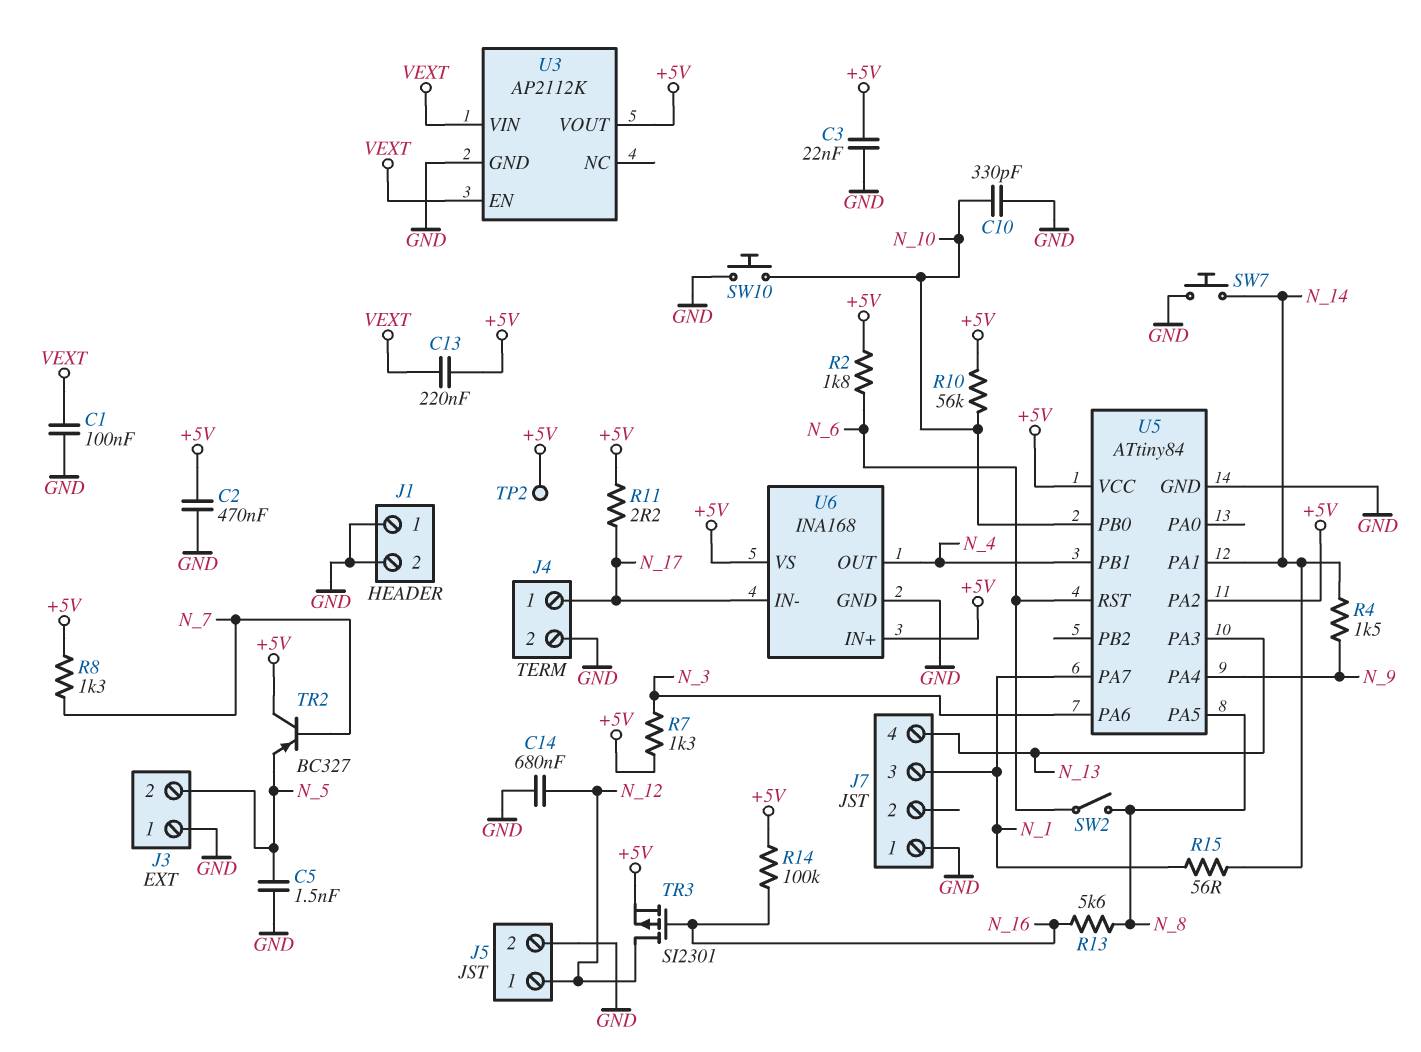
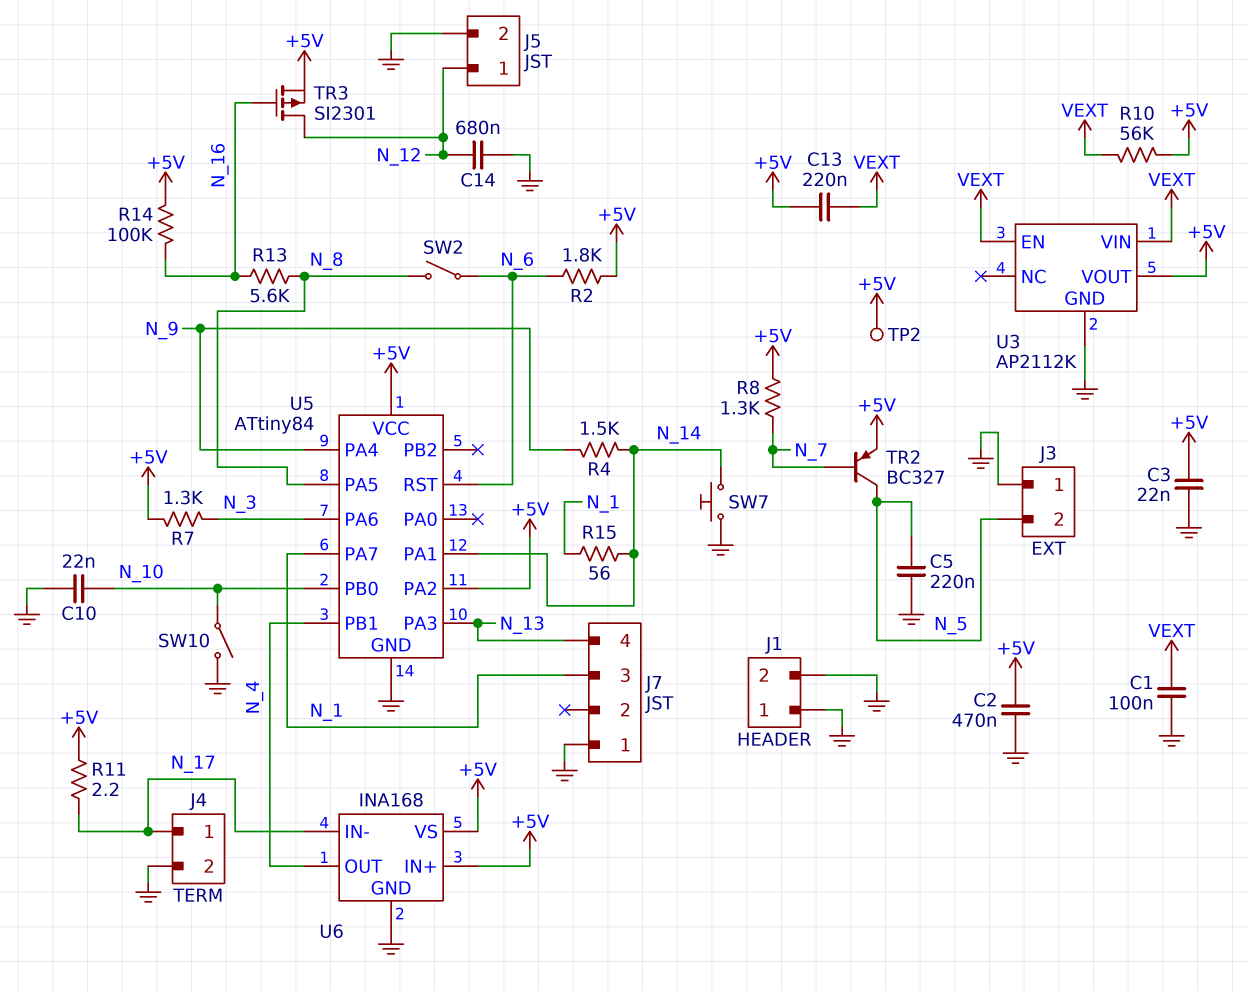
C5: 1.5nF (GND, N_5) -> 220nF (GND, N_5)
C10: 330pF (GND, N_10) -> 22nF (GND, N_10)
R10: 56k (+5V, N_10) -> 56k (+5V, VEXT)
SW10: button (GND, N_10) -> switch (GND, N_10)
TR2: PNP BC327 (B N_7, C +5V, E N_5) -> PNP BC327 (B N_7, C N_5, E +5V)

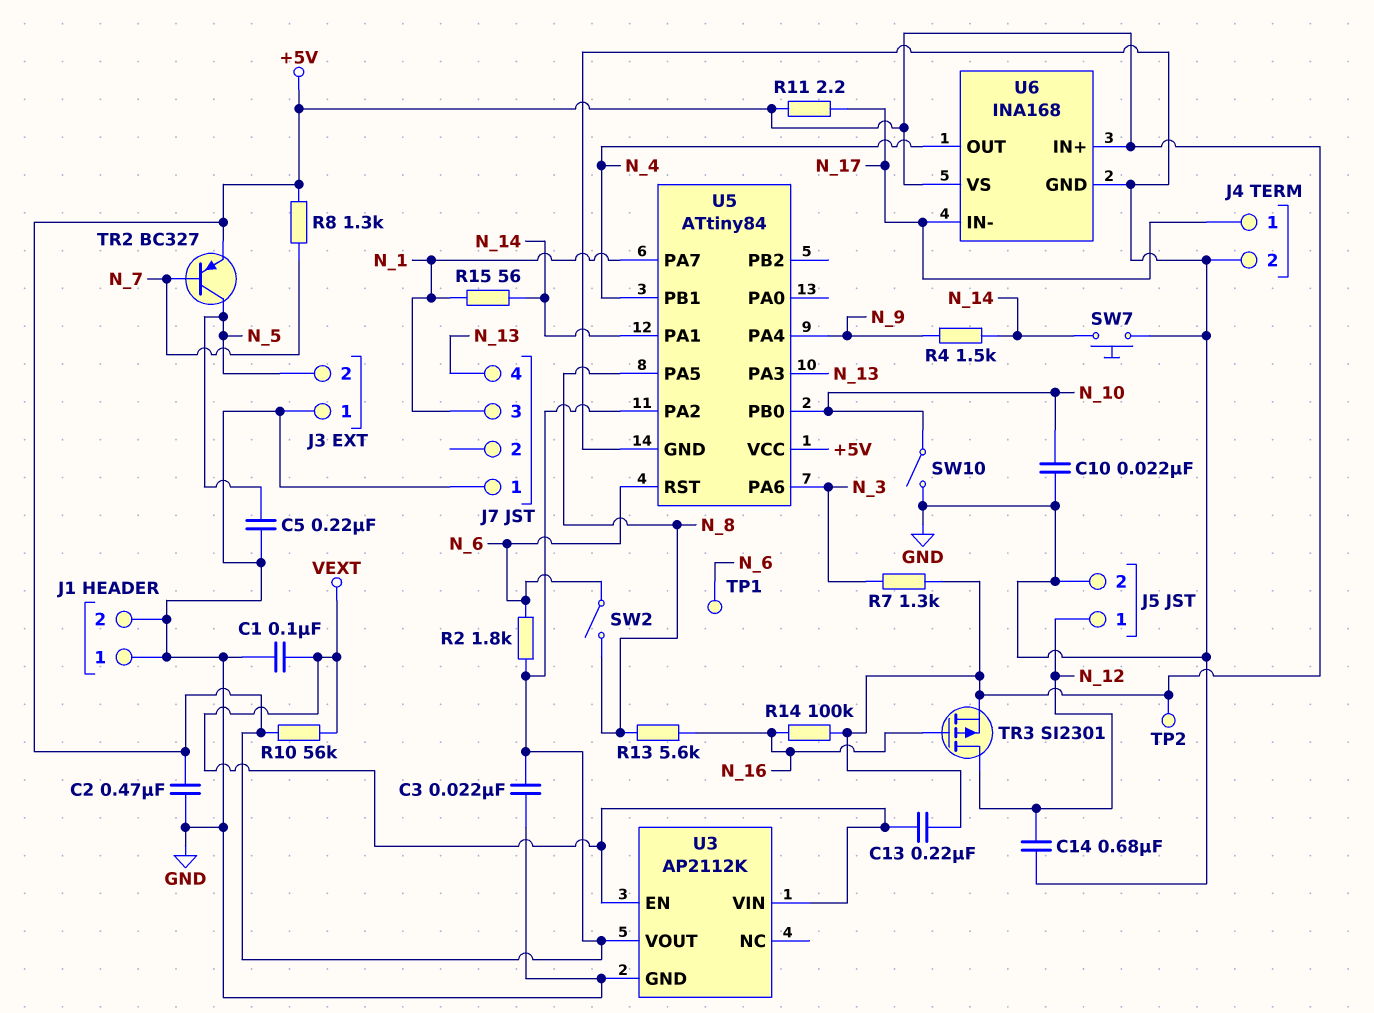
TP1: none -> test point (N_6)

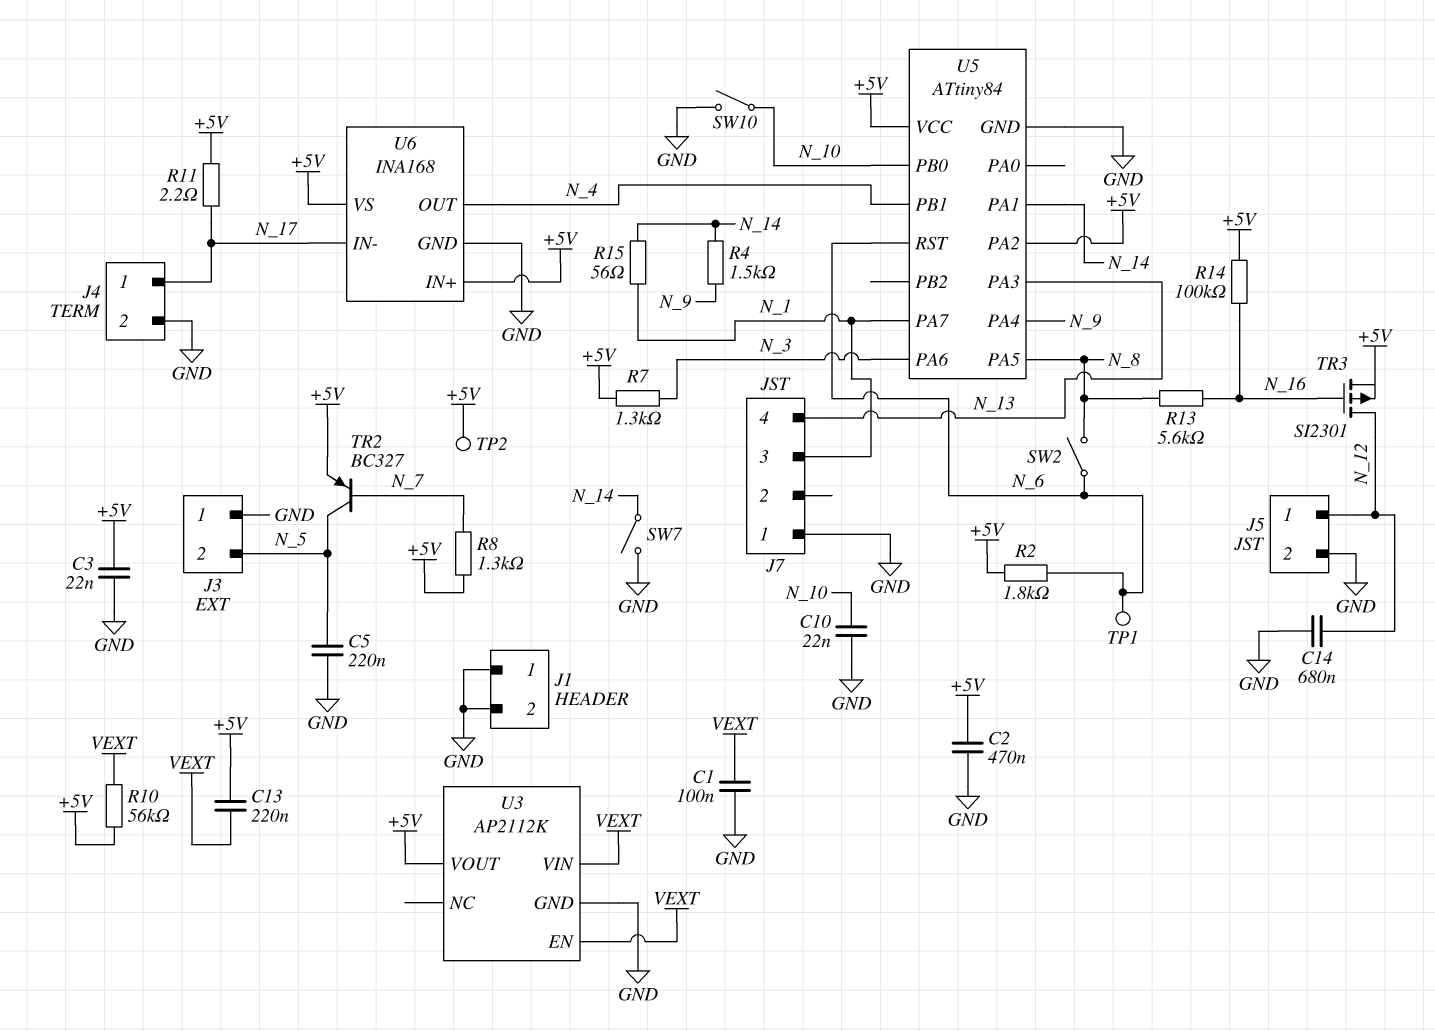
SW7: button (GND, N_14) -> switch (GND, N_14)

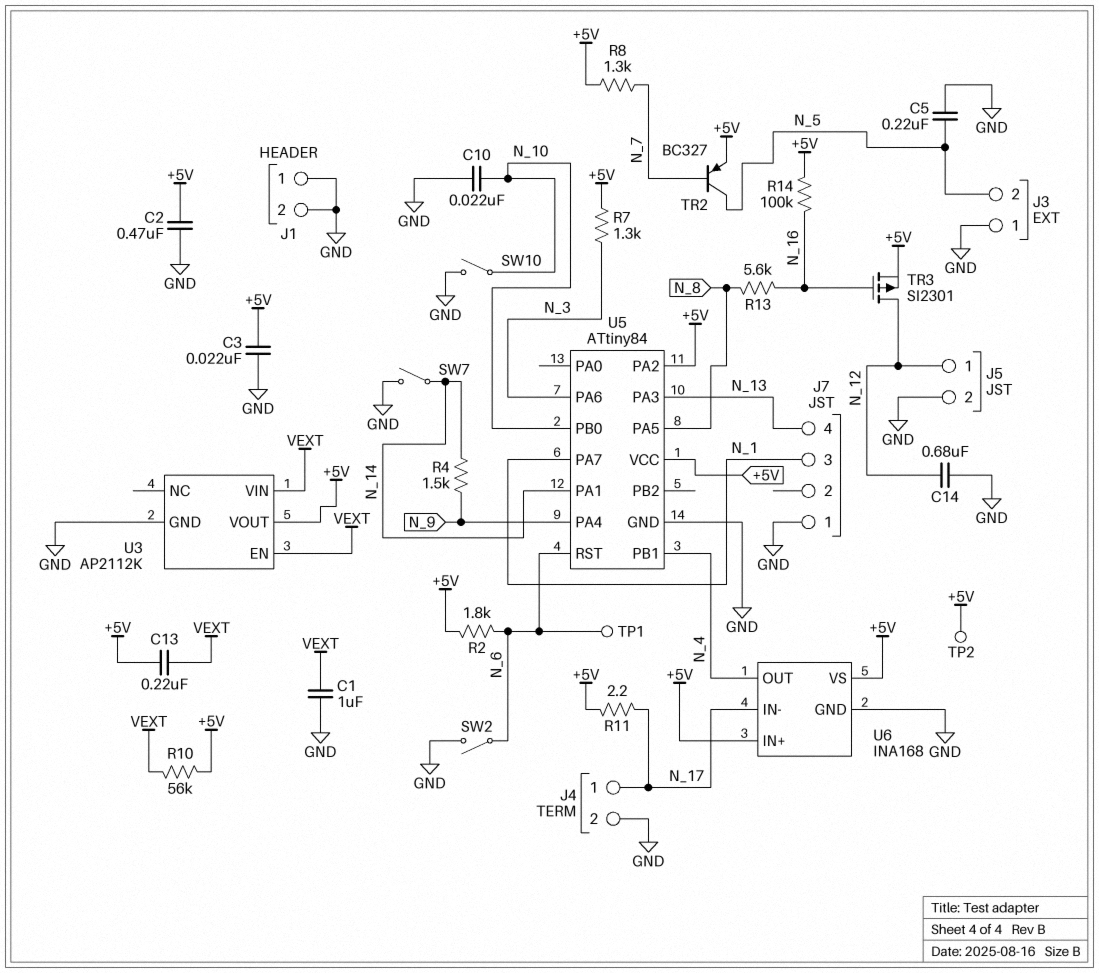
C1: 100nF (GND, VEXT) -> 1uF (GND, VEXT)
R15: 56 (N_1, N_14) -> none
SW2: switch (N_6, N_8) -> switch (GND, N_6)

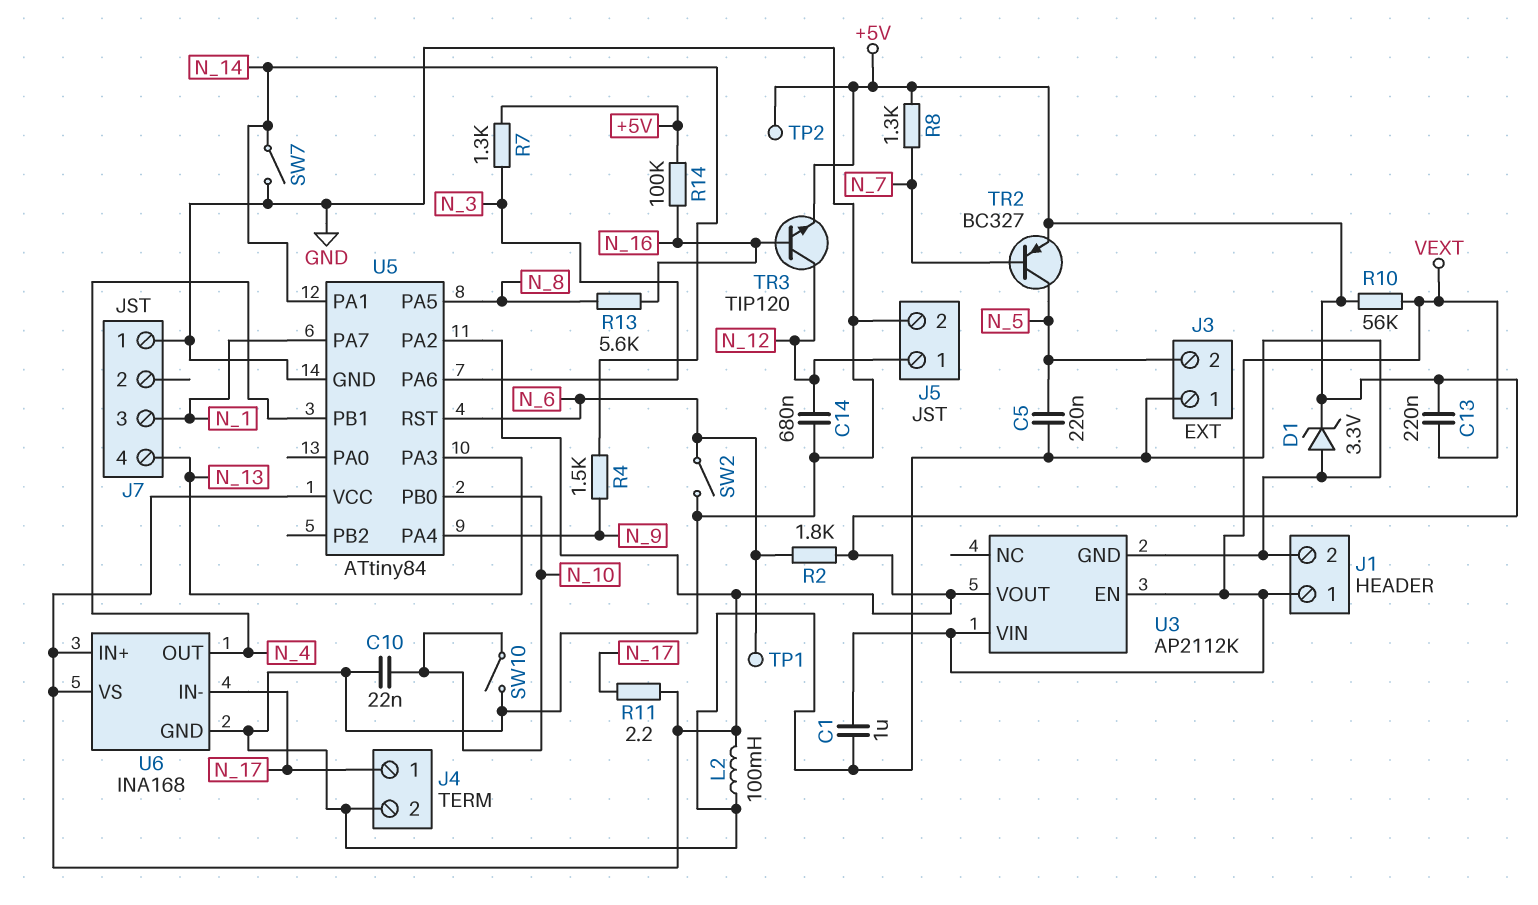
C2: 470nF (+5V, GND) -> none
C3: 22nF (+5V, GND) -> none
D1: none -> zener 3.3V (A GND, K +5V)
J1 pin 1: GND -> VEXT
L2: none -> 100mH (+5V, GND)
TR3: PMOS SI2301 (G N_16, D N_12, S +5V) -> NPN TIP120 (B N_16, C N_12, E +5V)

